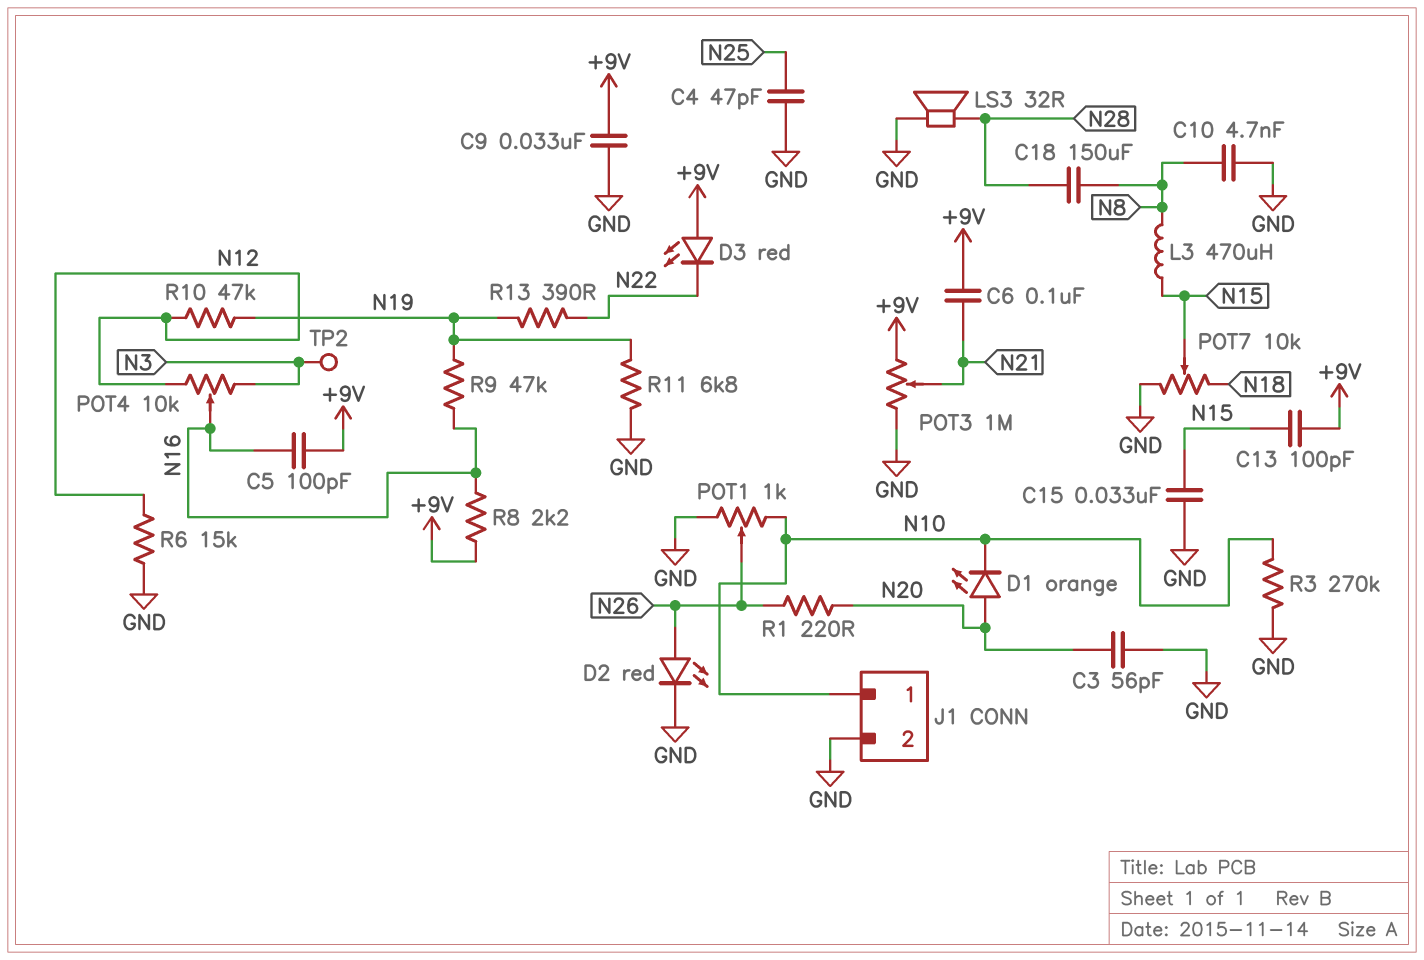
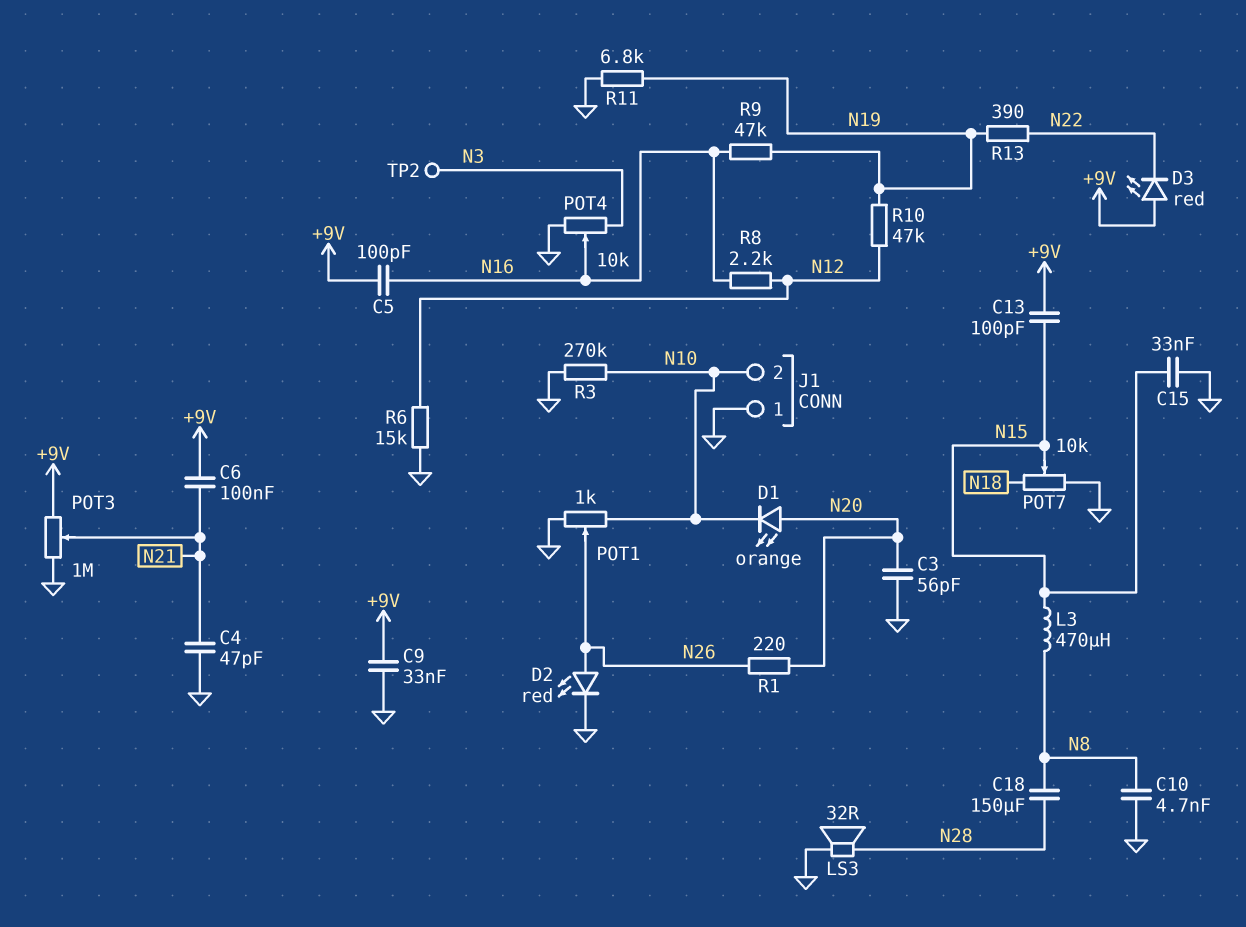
C4: 47pF (GND, N25) -> 47pF (GND, N21)
J1 pin 1: N10 -> GND
J1 pin 2: GND -> N10
POT4: 10k (N3, N12, wiper N16) -> 10k (GND, N3, wiper N16)
R8: 2.2k (+9V, N16) -> 2.2k (N12, N16)

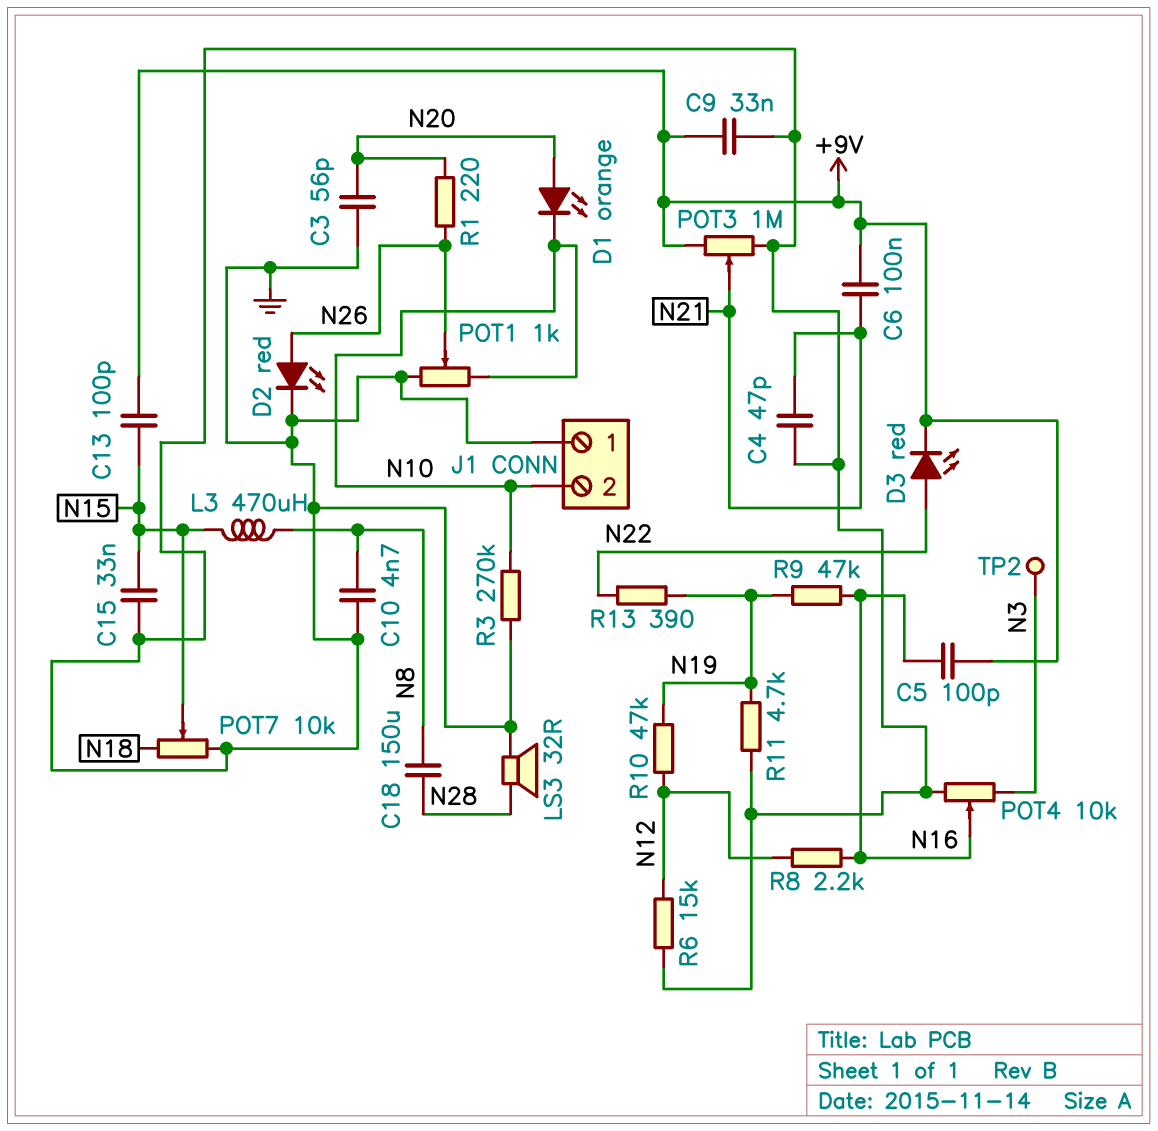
D3: LED red (A +9V, K N22) -> LED red (A N22, K +9V)
R11: 6.8k (GND, N19) -> 4.7k (GND, N19)

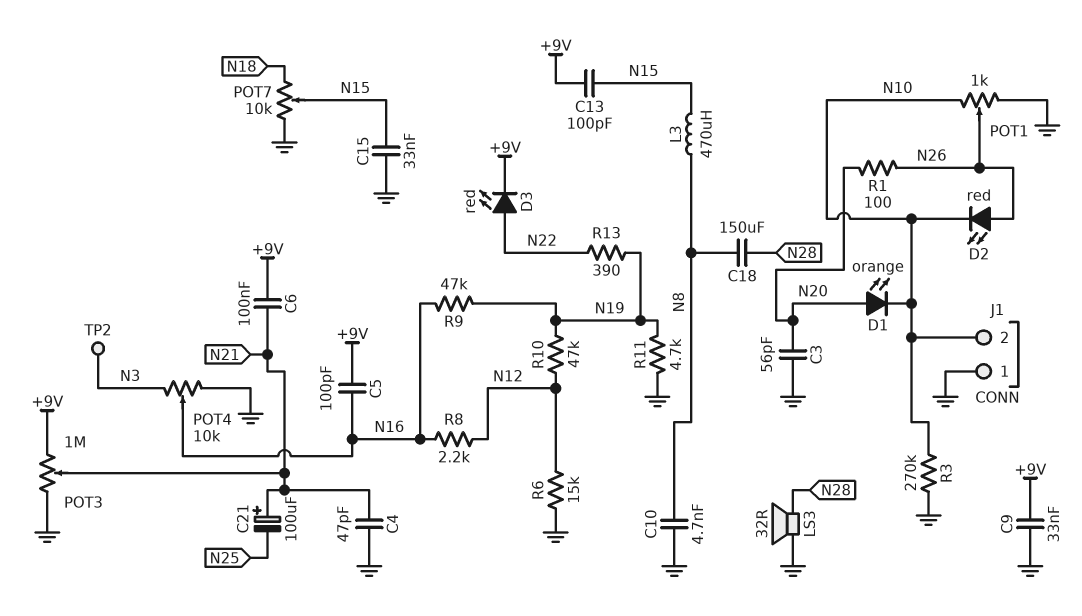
C21: none -> 100uF (plus N21, minus N25)
D2: LED red (A N26, K GND) -> LED red (A N26, K N10)
R1: 220 (N20, N26) -> 100 (N20, N26)

